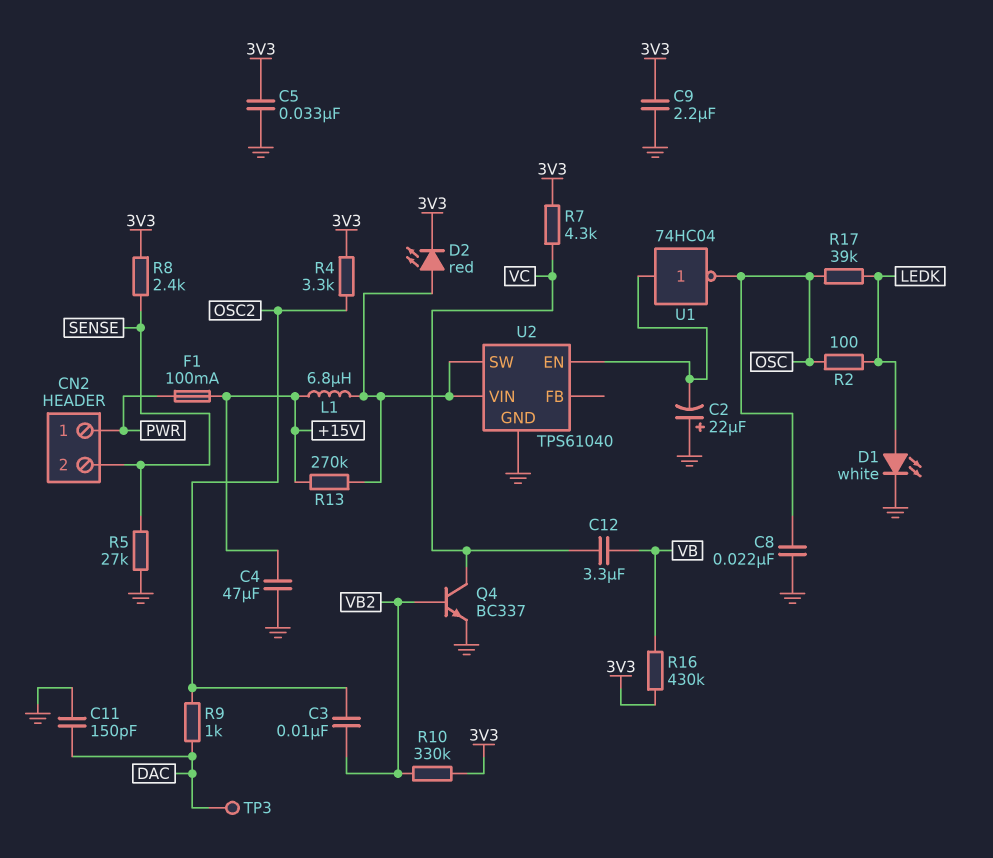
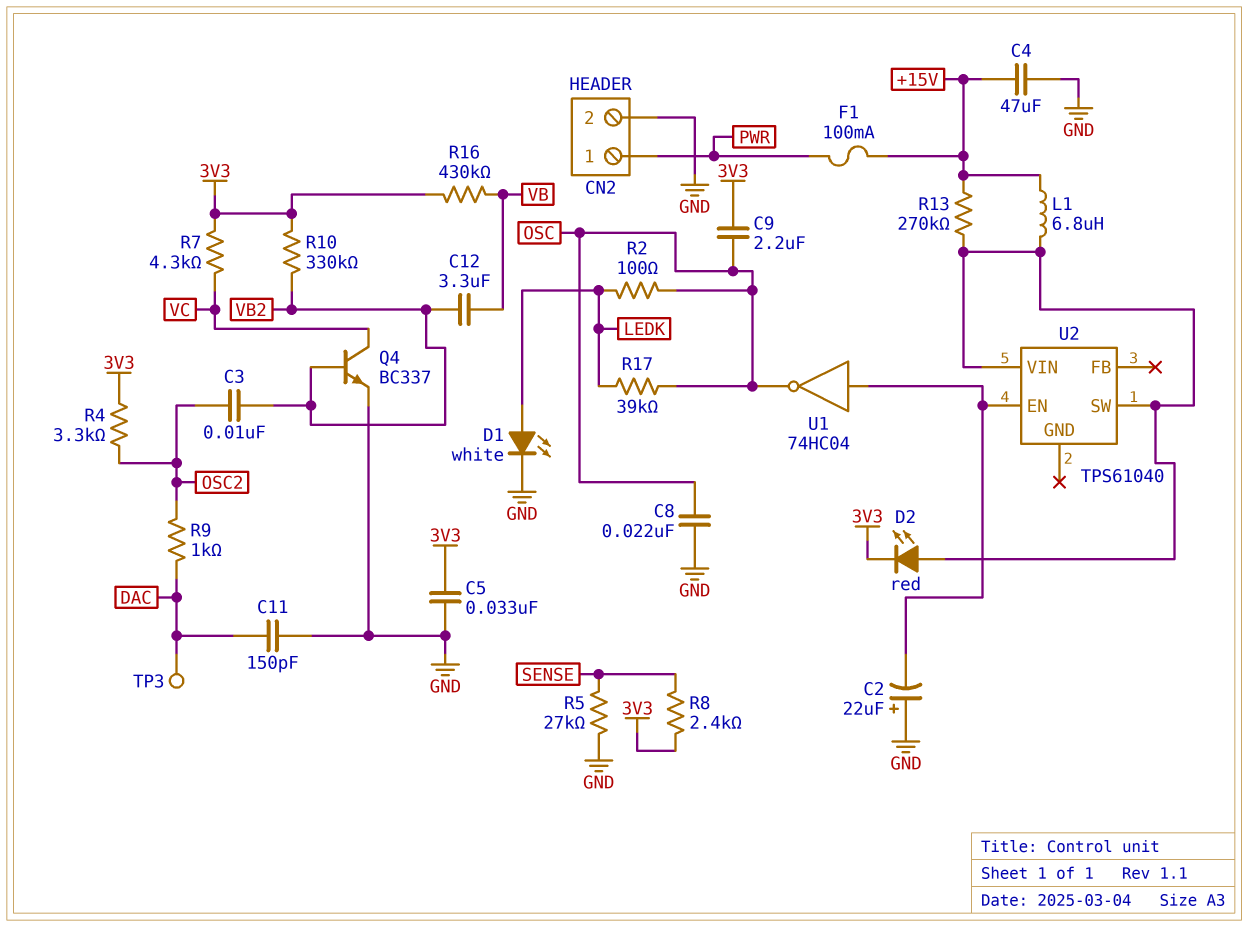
C9: 2.2uF (3V3, GND) -> 2.2uF (3V3, OSC)
C12: 3.3uF (VB, VC) -> 3.3uF (VB, VB2)
CN2 pin 2: SENSE -> GND
U2 pin GND: GND -> none

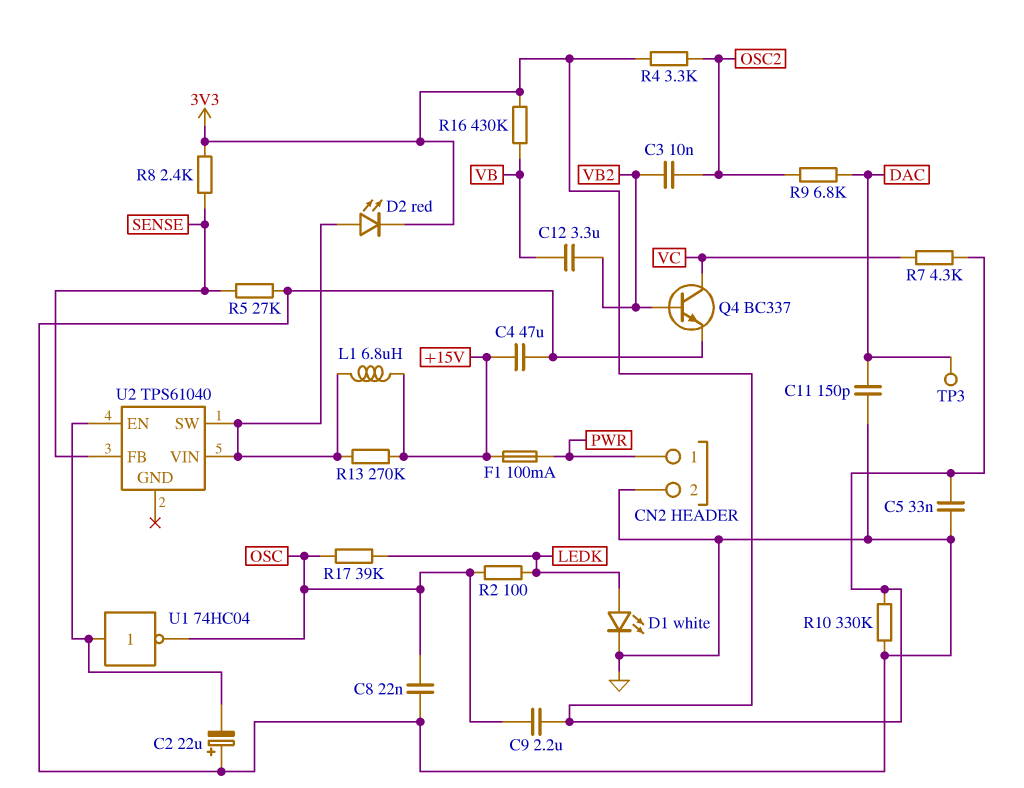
R9: 1k (DAC, OSC2) -> 6.8k (DAC, OSC2)
R10: 330k (3V3, VB2) -> 330k (3V3, GND)
U2 pin FB: none -> SENSE

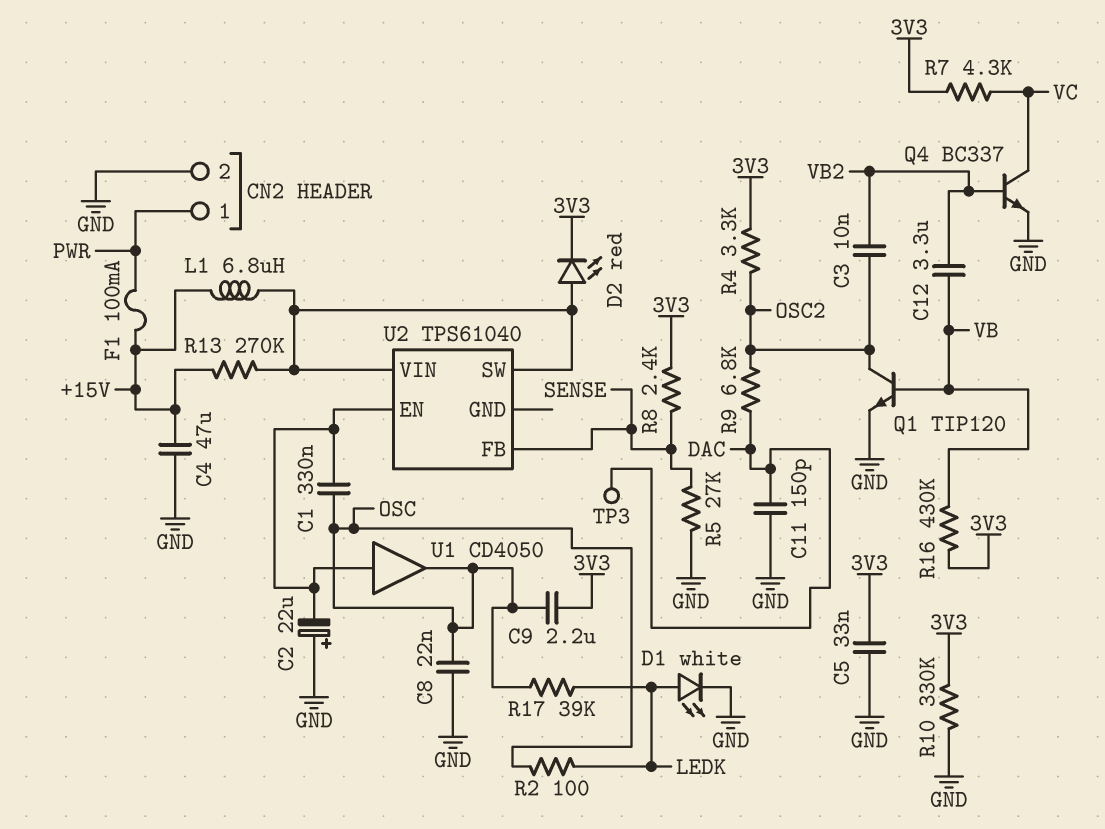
C1: none -> 330nF (OSC, U2/EN)
Q1: none -> NPN TIP120 (B VB, C OSC2, E GND)
U1: NOT 74HC04 (in U2/EN, out OSC) -> buffer CD4050 (in U2/EN, out OSC)

